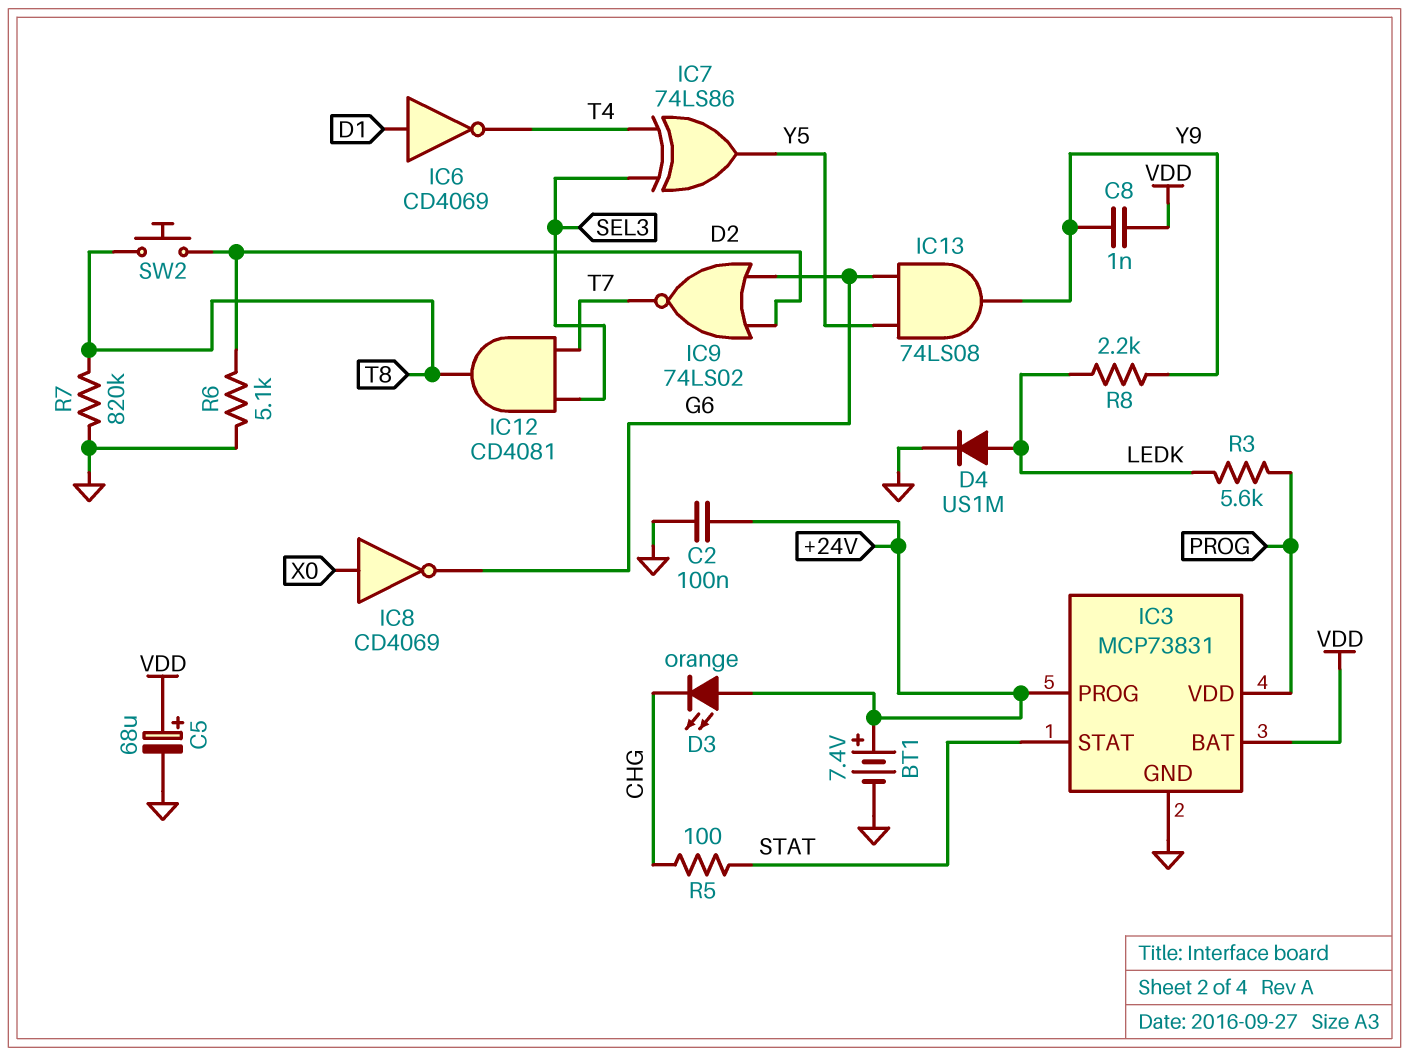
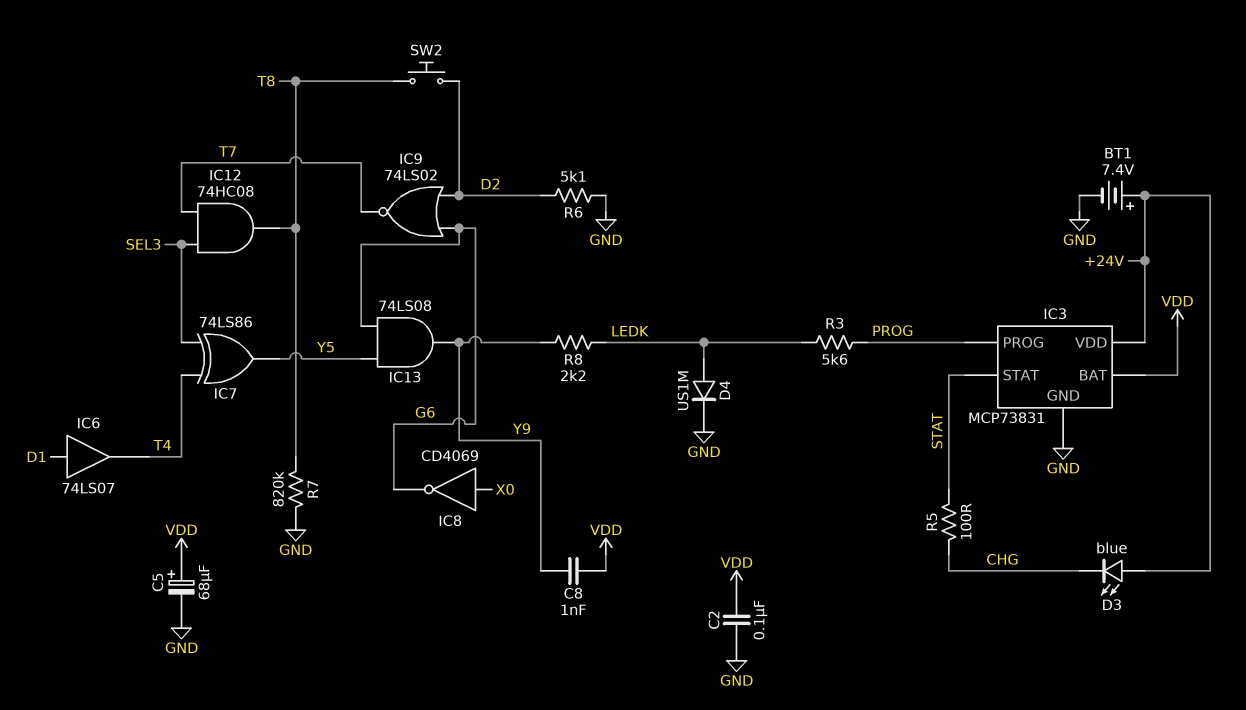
C2: 100nF (+24V, GND) -> 100nF (GND, VDD)
D3: LED orange (A +24V, K CHG) -> LED blue (A +24V, K CHG)
IC3 pin PROG: +24V -> PROG
IC3 pin VDD: PROG -> +24V
IC6: NOT CD4069 (in D1, out T4) -> buffer 74LS07 (in D1, out T4)
IC12: AND CD4081 (in SEL3, in T7, out T8) -> AND 74HC08 (in SEL3, in T7, out T8)

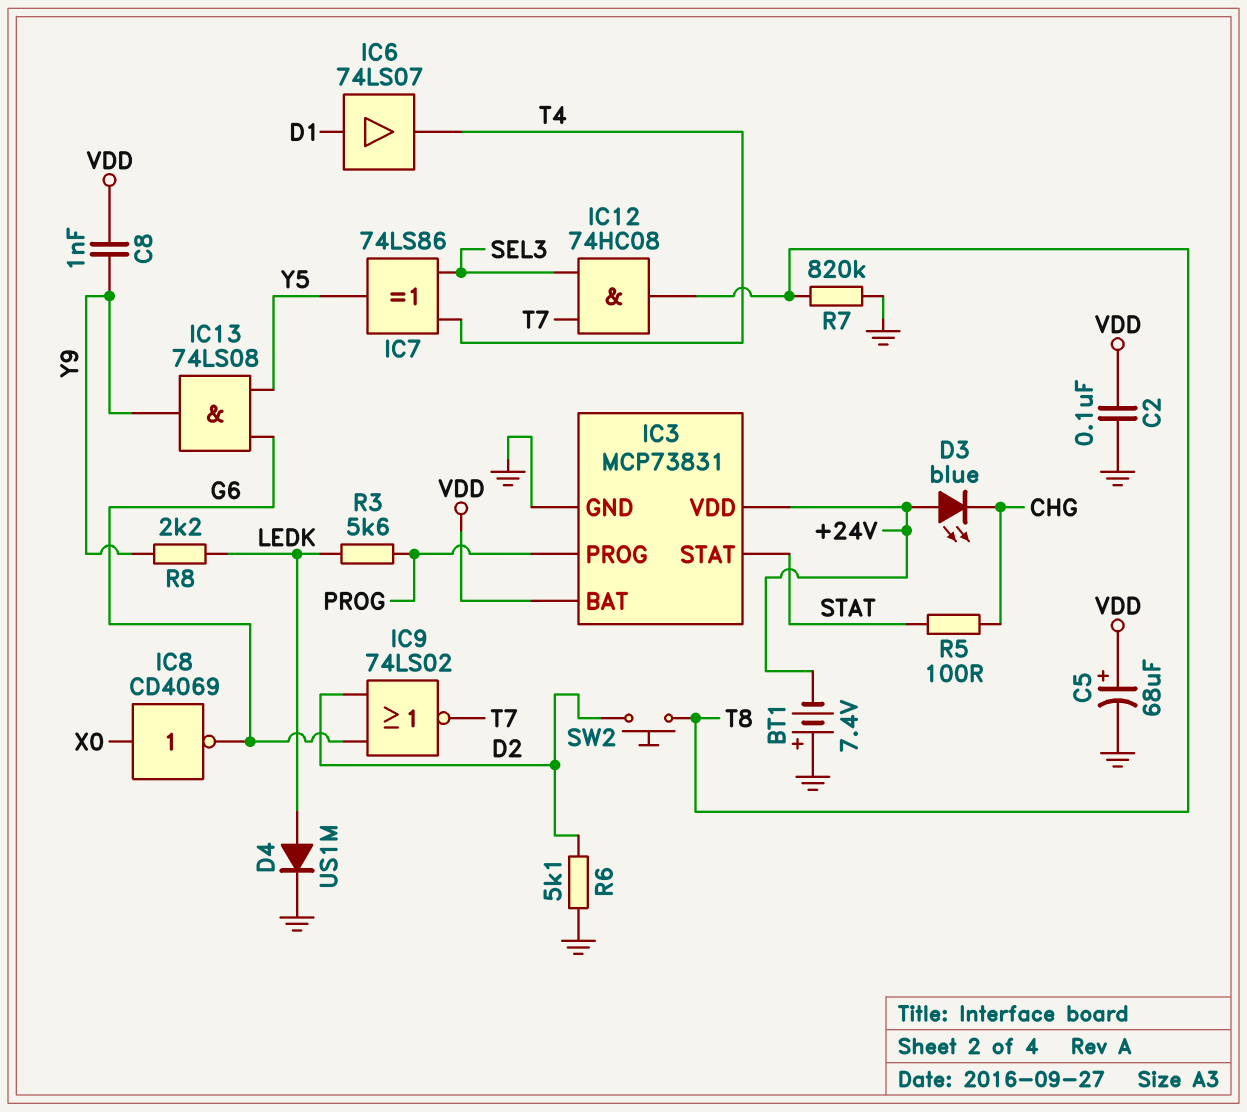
BT1: 7.4V (plus +24V, minus GND) -> 7.4V (plus GND, minus +24V)

